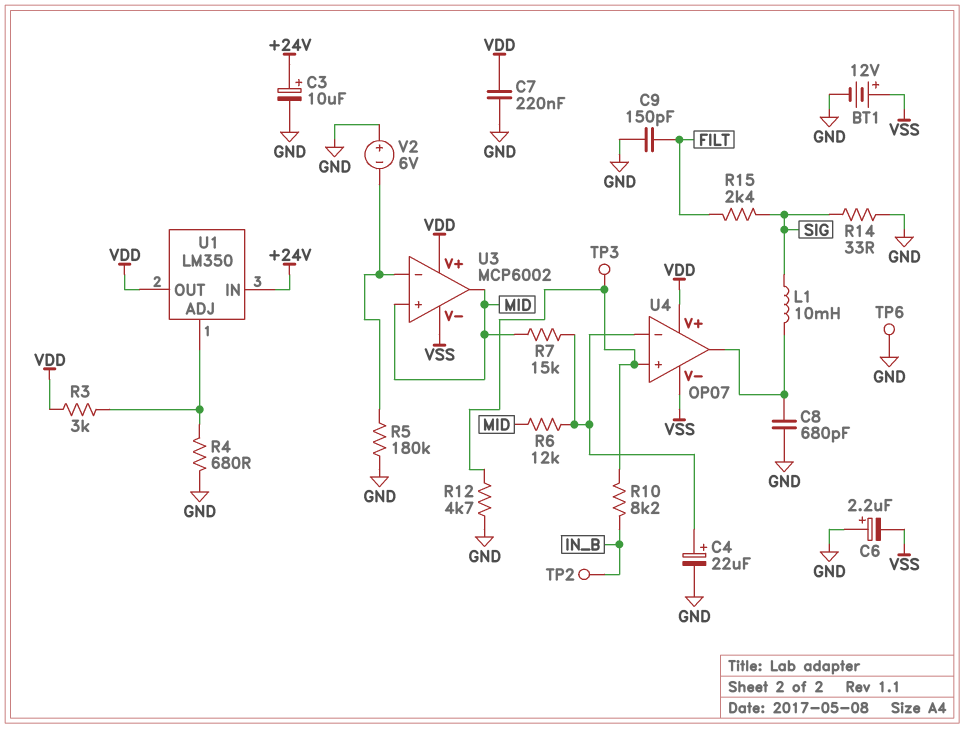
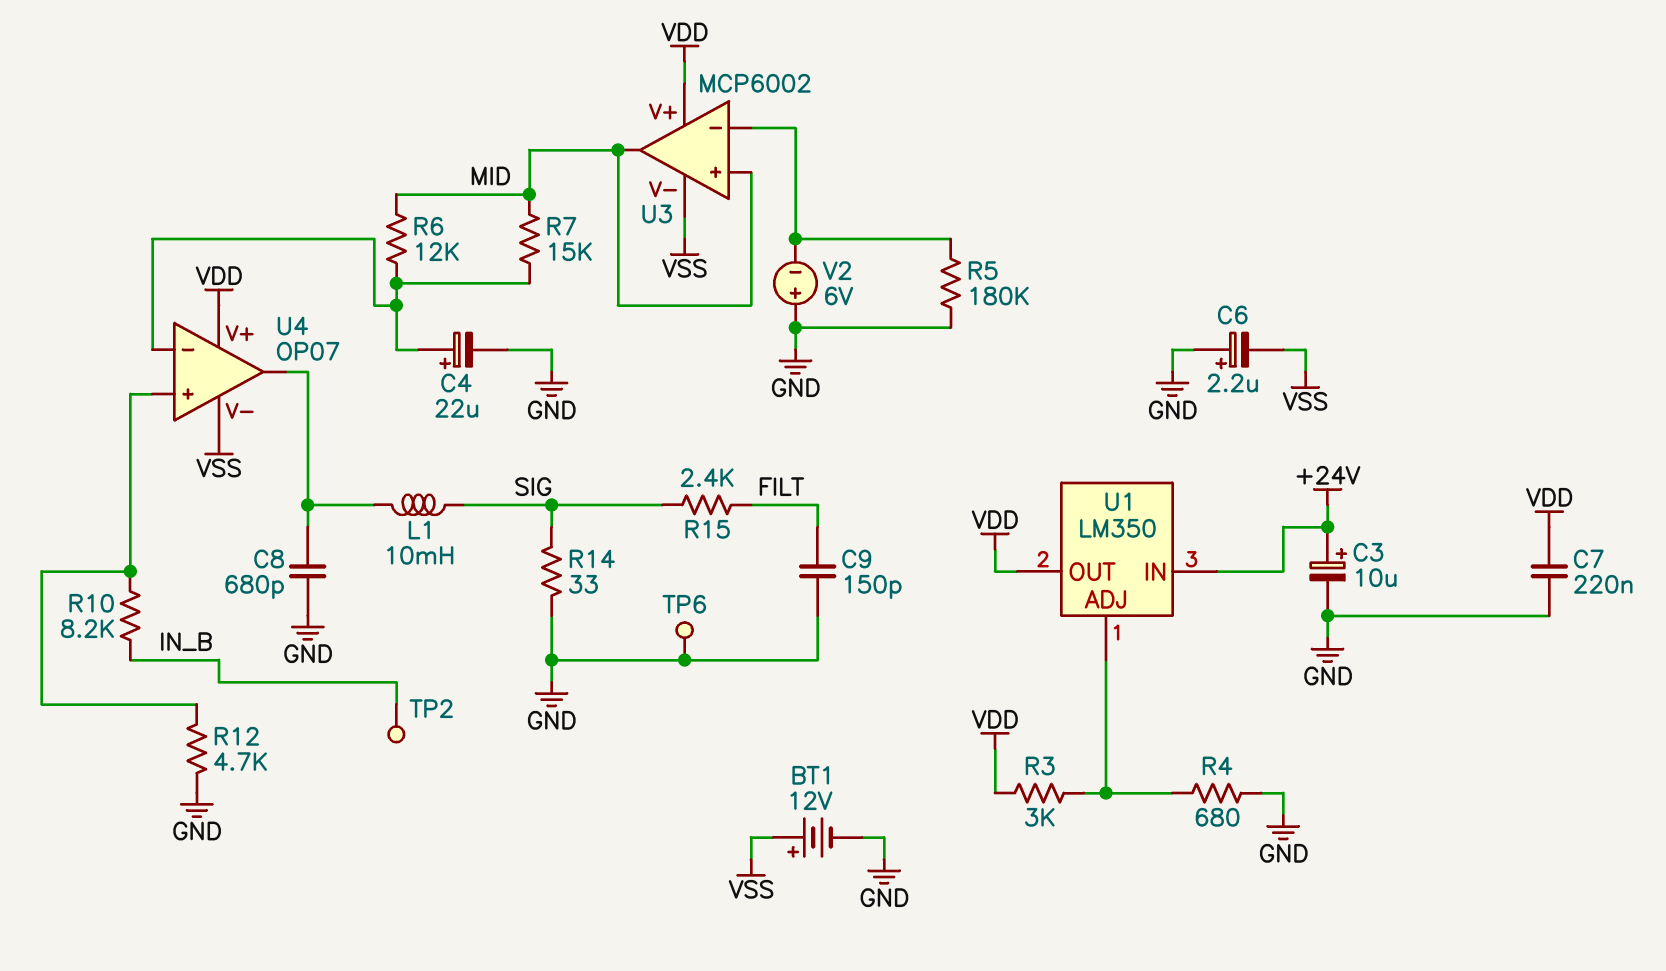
TP3: test point (U4/in+) -> none

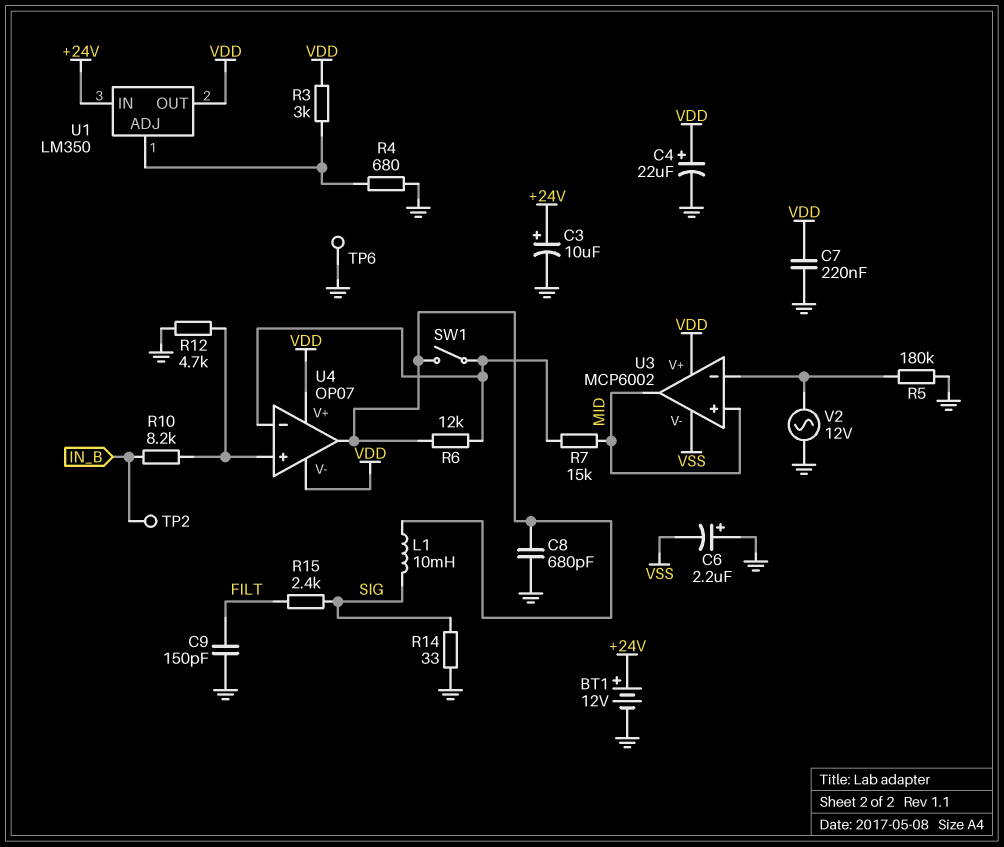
BT1: 12V (plus VSS, minus GND) -> 12V (plus +24V, minus GND)
C4: 22uF (plus U4/in-, minus GND) -> 22uF (plus VDD, minus GND)
R6: 12k (MID, U4/in-) -> 12k (U4/in-, U4/out)
SW1: none -> switch (U4/in-, U4/out)
U4 pin V-: VSS -> VDD
V2: 6V (plus GND, minus U3/in-) -> AC 12V (GND, U3/in-)

